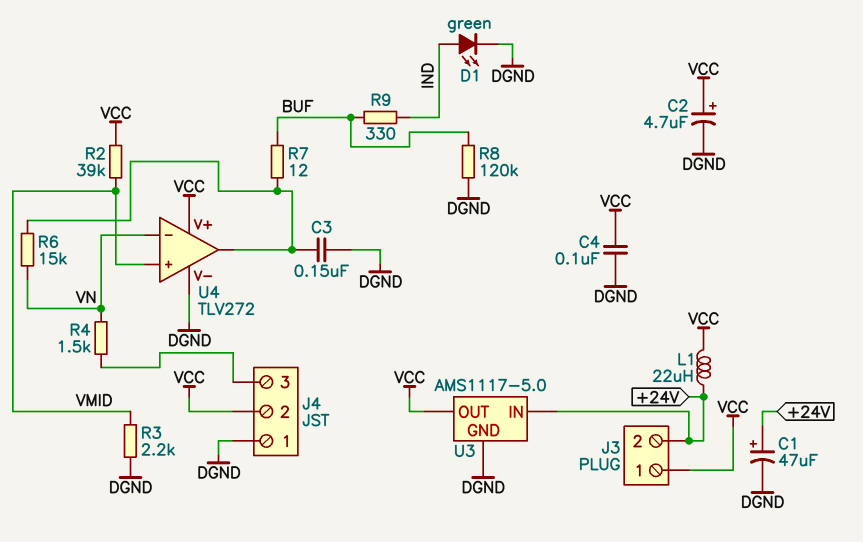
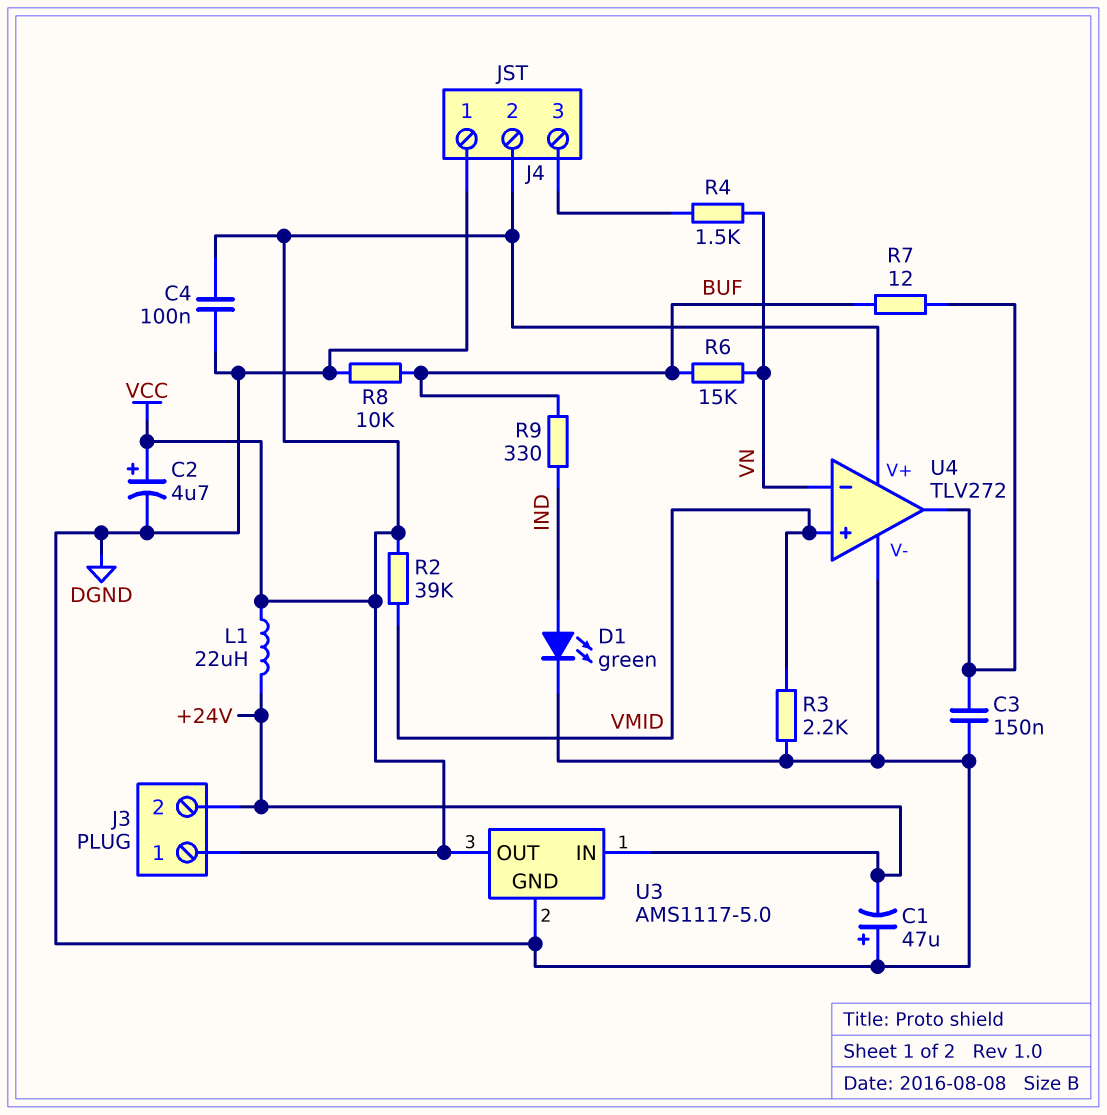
C1: 47uF (plus +24V, minus DGND) -> 47uF (plus DGND, minus +24V)
R6: 15k (U4/out, VN) -> 15k (BUF, VN)
R8: 120k (BUF, DGND) -> 10k (BUF, DGND)

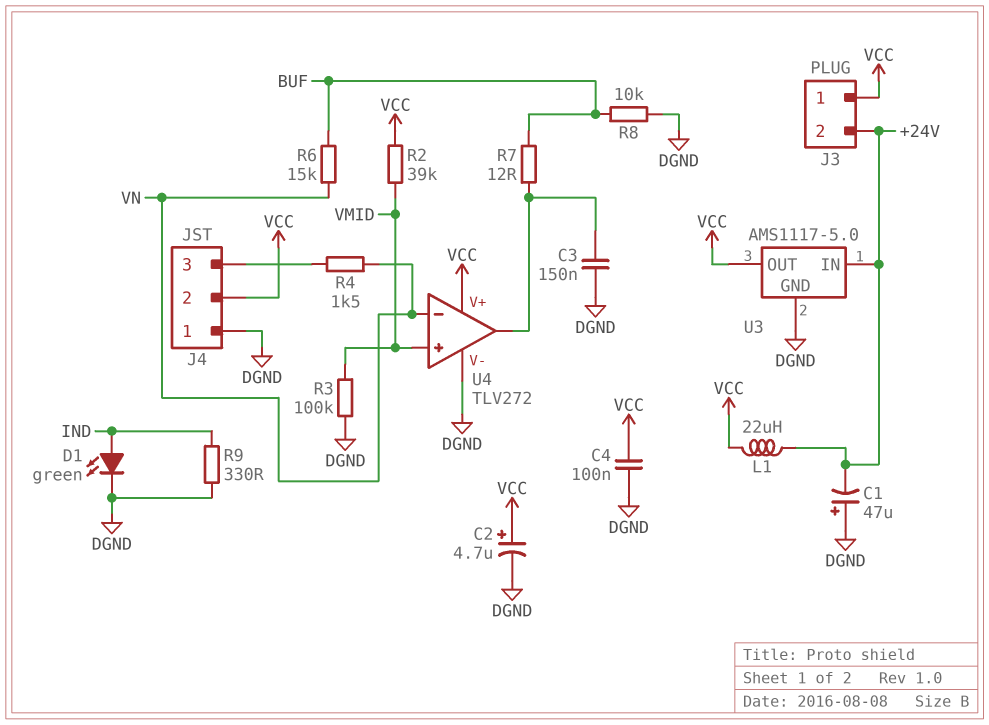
R3: 2.2k (DGND, VMID) -> 100k (DGND, VMID)
R9: 330 (BUF, IND) -> 330 (DGND, IND)

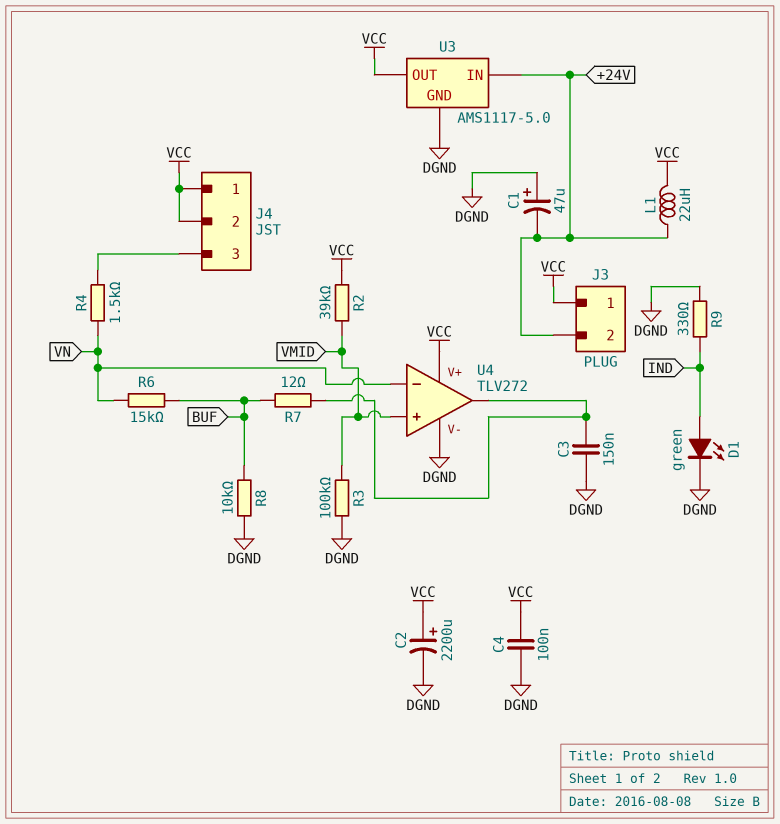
C2: 4.7uF (plus VCC, minus DGND) -> 2200uF (plus VCC, minus DGND)
J4 pin 1: DGND -> VCC

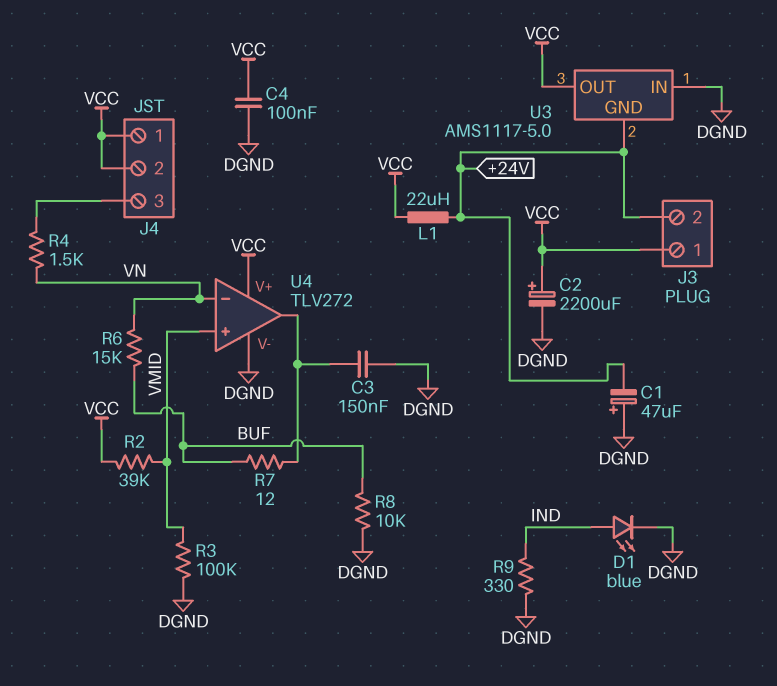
D1: LED green (A IND, K DGND) -> LED blue (A IND, K DGND)
U3 pin GND: DGND -> +24V
U3 pin IN: +24V -> DGND

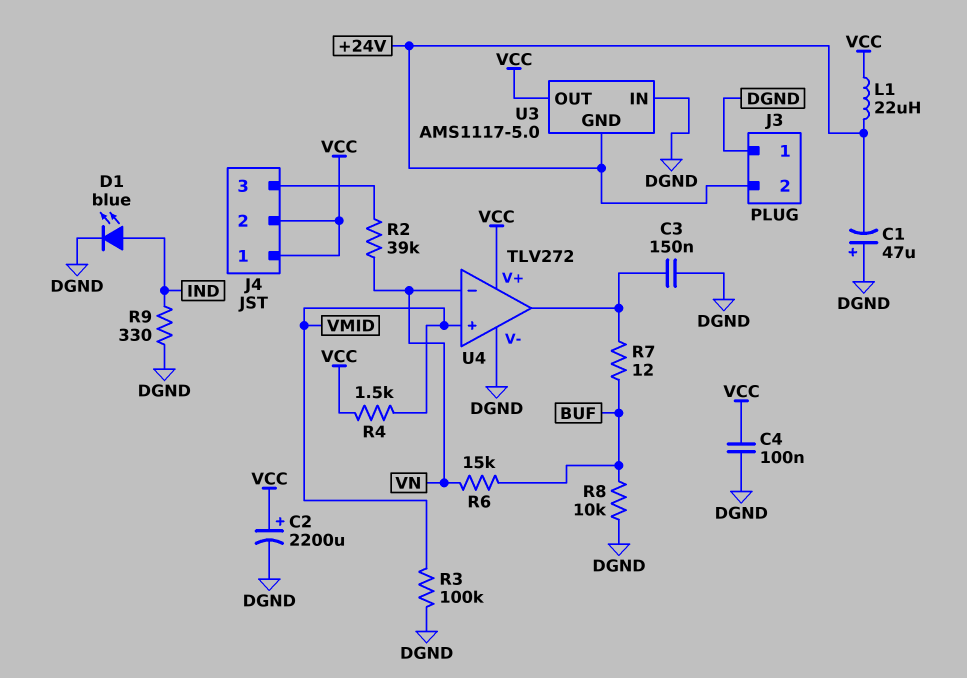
J3 pin 1: VCC -> DGND
R2: 39k (VCC, VMID) -> 39k (J4/3, VN)
R4: 1.5k (J4/3, VN) -> 1.5k (VCC, VMID)

